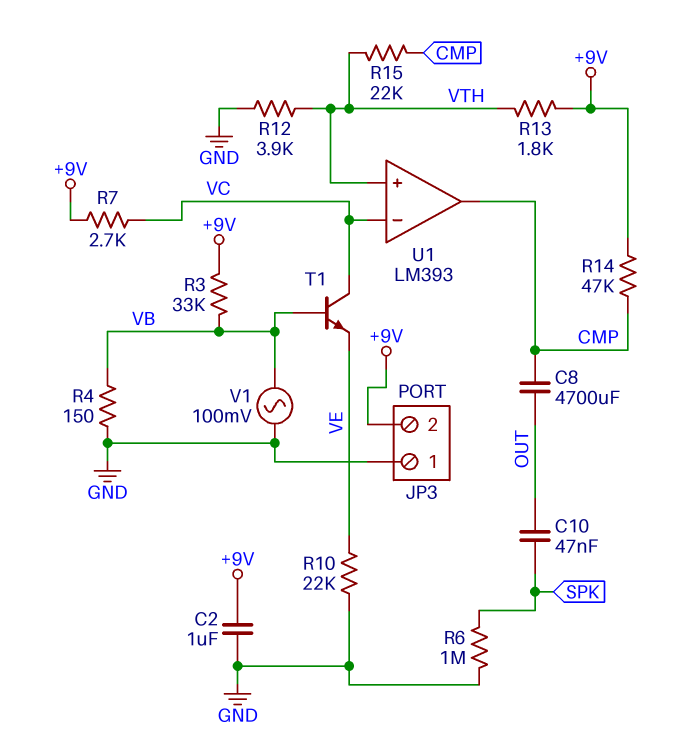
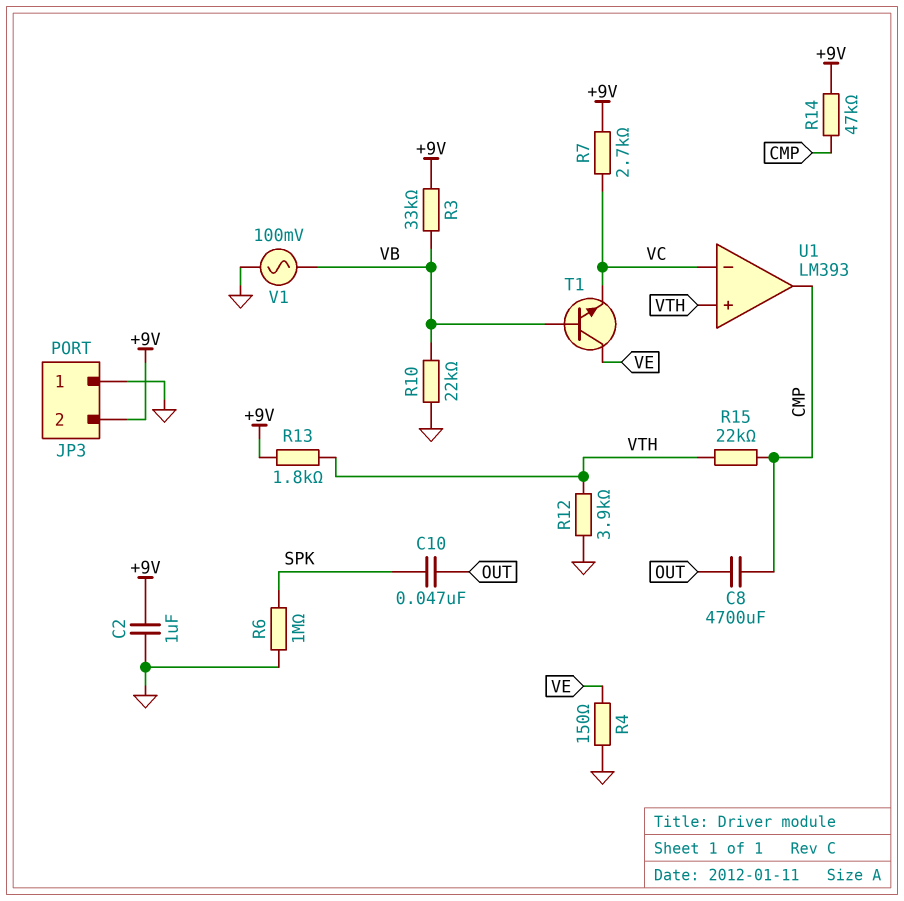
R4: 150 (GND, VB) -> 150 (GND, VE)
R10: 22k (GND, VE) -> 22k (GND, VB)
T1: NPN (B VB, C VC, E VE) -> NPN (B VB, C VE, E VC)

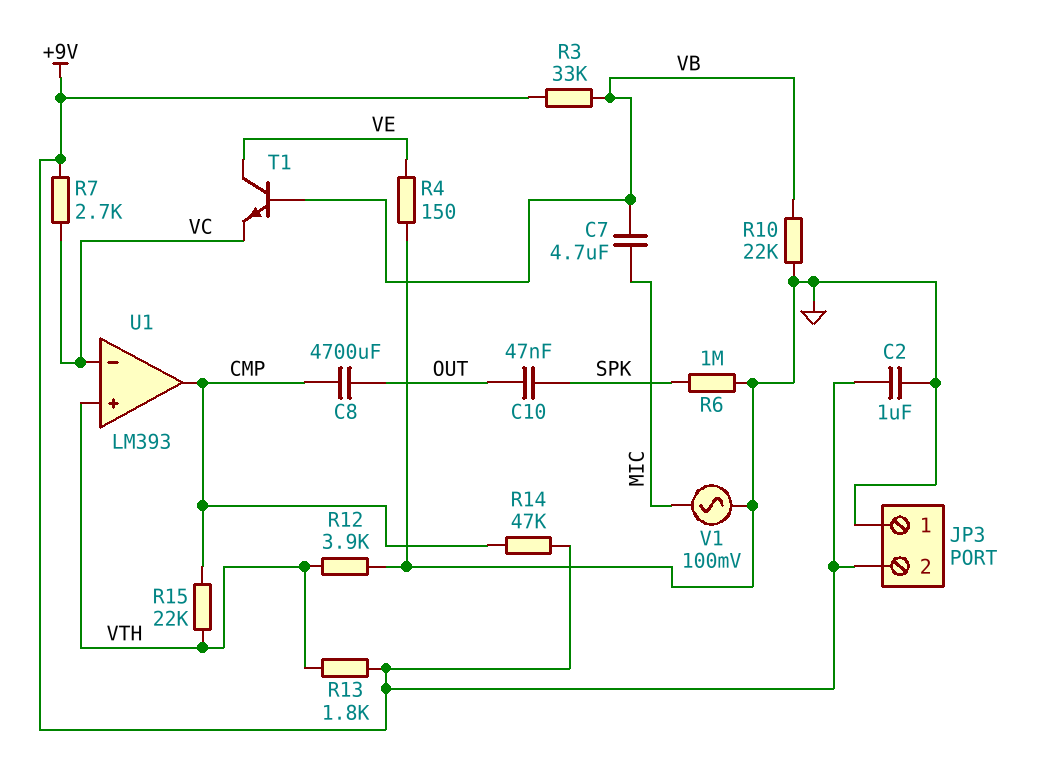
C7: none -> 4.7uF (MIC, VB)
V1: AC 100mV (GND, VB) -> AC 100mV (GND, MIC)

